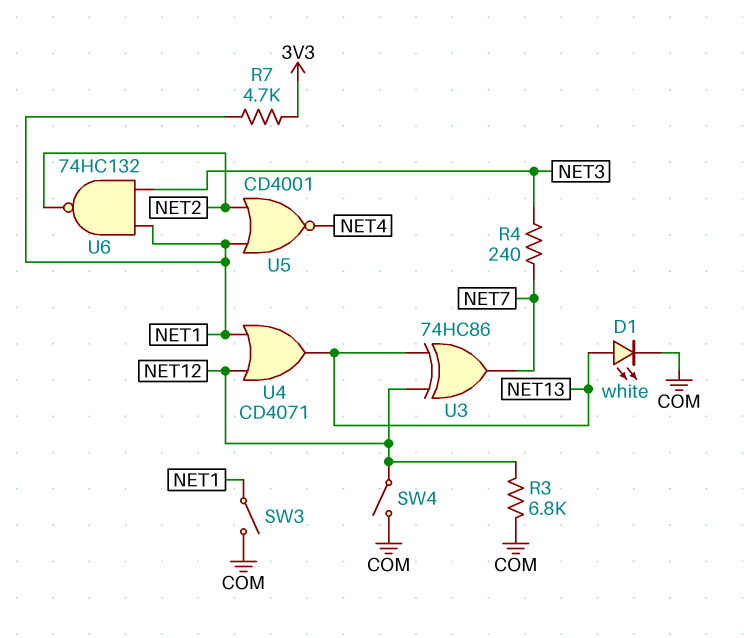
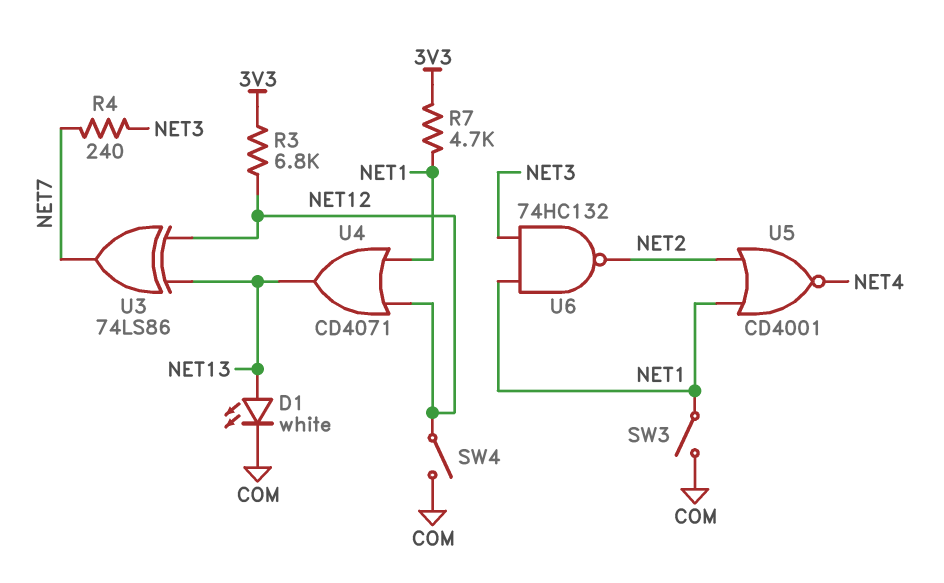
R3: 6.8k (COM, NET12) -> 6.8k (3V3, NET12)
U3: XOR 74HC86 (in NET12, in NET13, out NET7) -> XOR 74LS86 (in NET12, in NET13, out NET7)

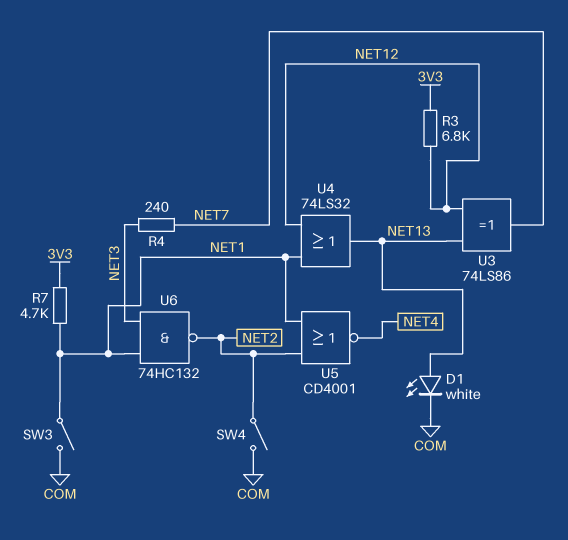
SW4: switch (COM, NET12) -> switch (COM, NET2)
U4: OR CD4071 (in NET1, in NET12, out NET13) -> OR 74LS32 (in NET1, in NET12, out NET13)

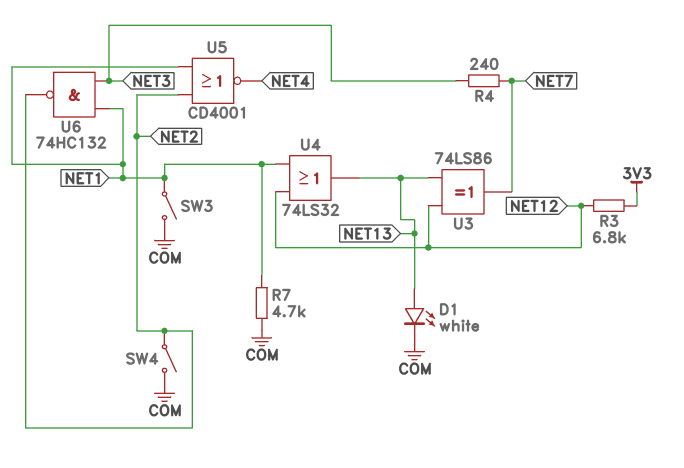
R7: 4.7k (3V3, NET1) -> 4.7k (COM, NET1)

